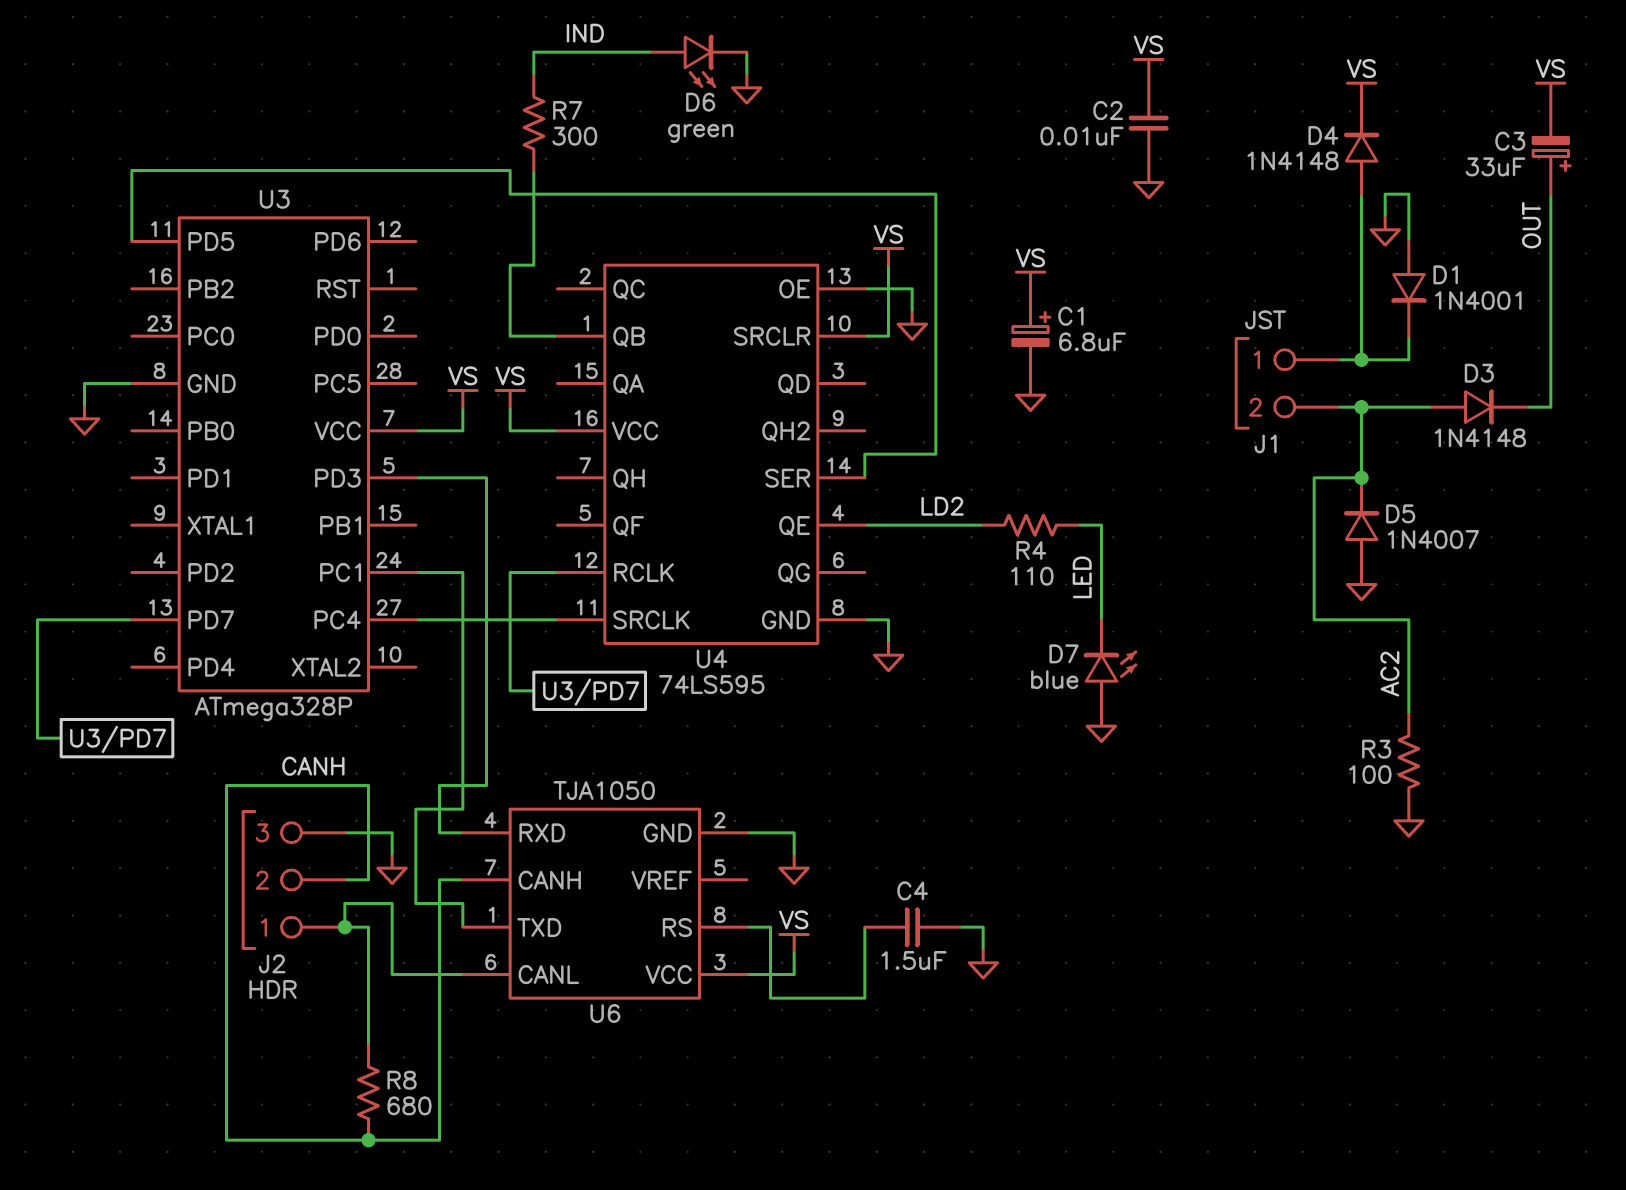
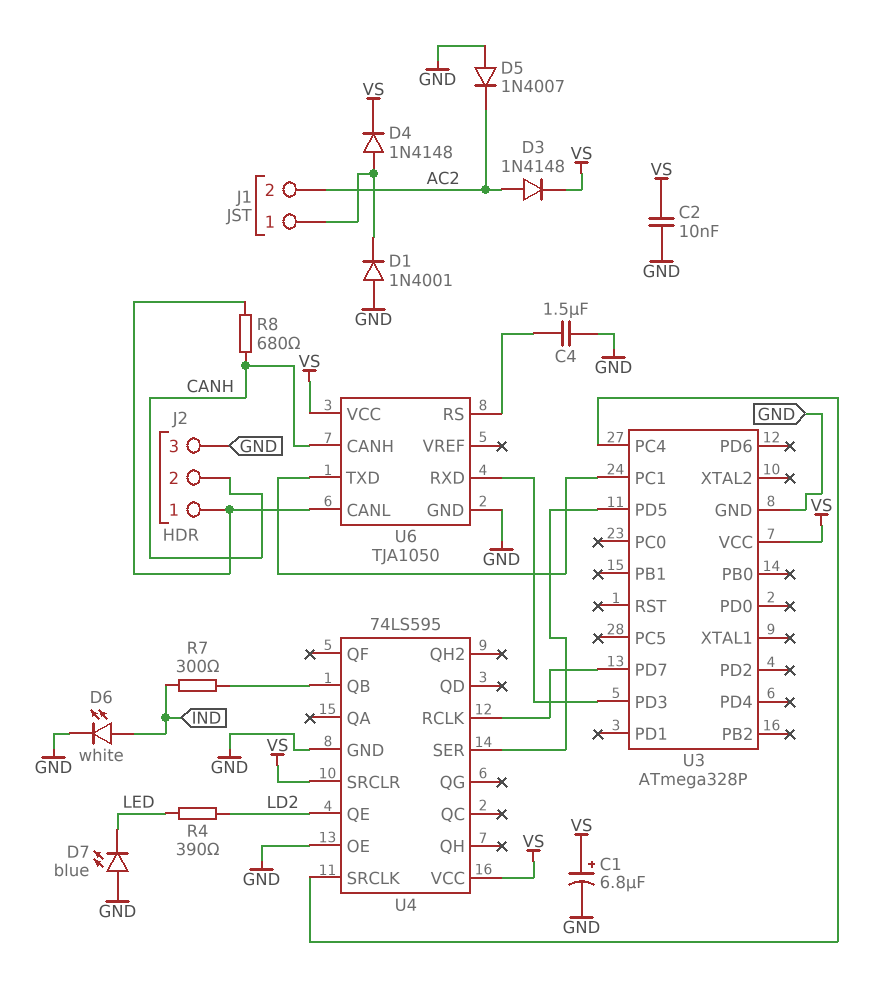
C3: 33uF (plus OUT, minus VS) -> none
D3: diode 1N4148 (A AC2, K OUT) -> diode 1N4148 (A AC2, K VS)
D6: LED green (A IND, K GND) -> LED white (A IND, K GND)
R3: 100 (AC2, GND) -> none
R4: 110 (LD2, LED) -> 390 (LD2, LED)

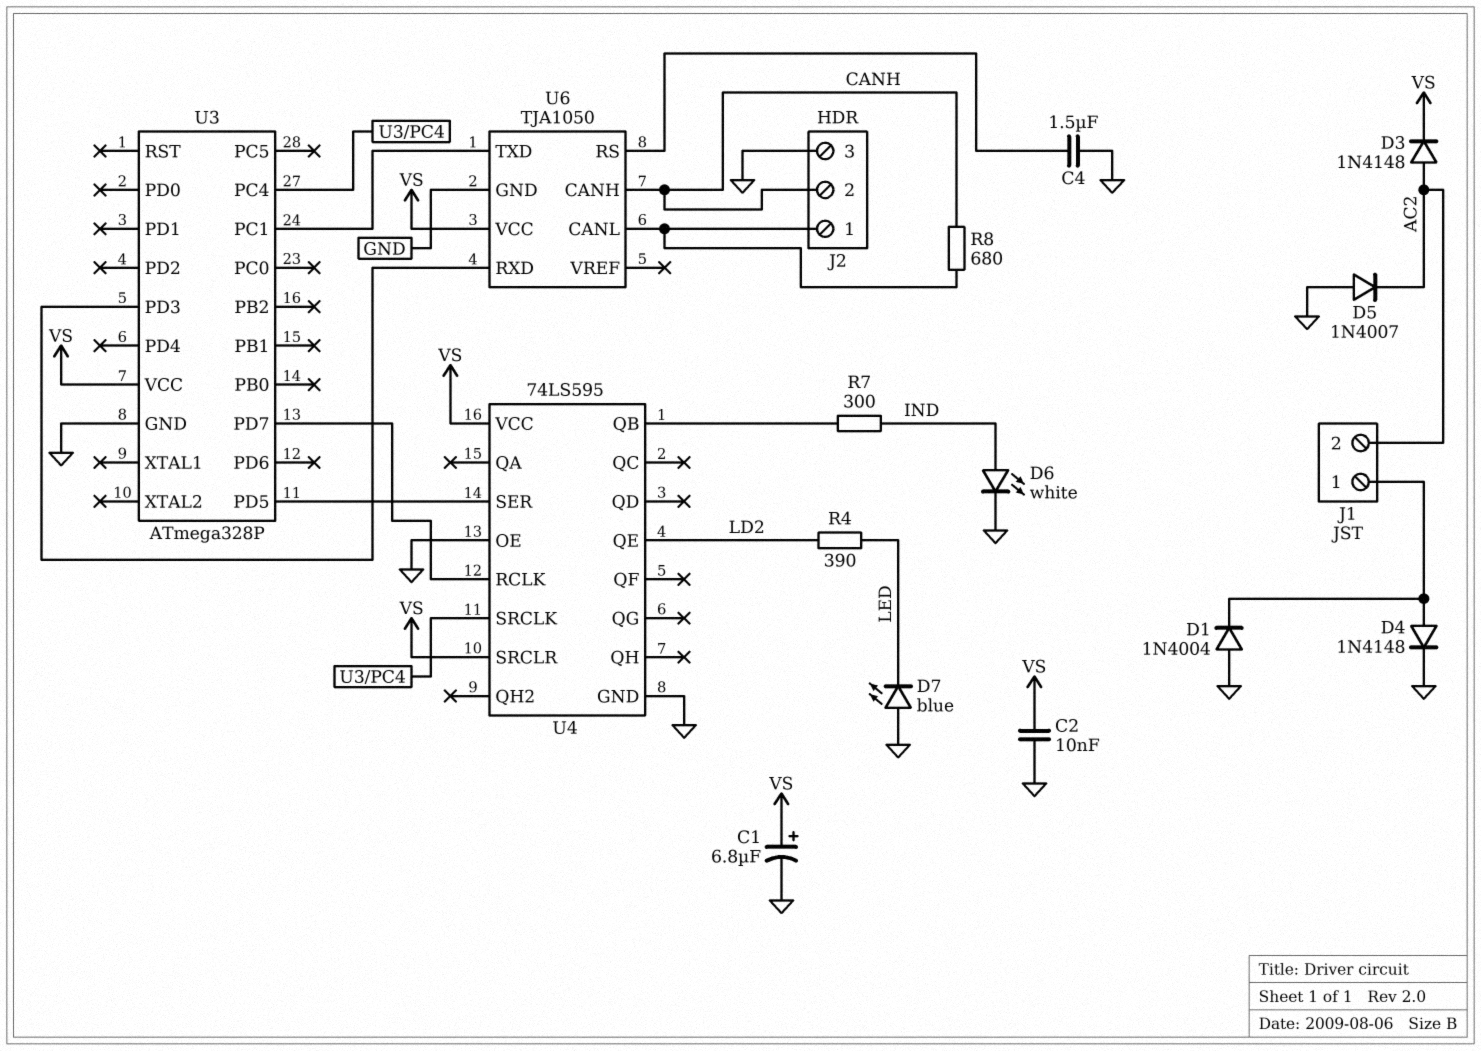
D1: diode 1N4001 (A GND, K J1/1) -> diode 1N4004 (A GND, K J1/1)
D4: diode 1N4148 (A J1/1, K VS) -> diode 1N4148 (A J1/1, K GND)

